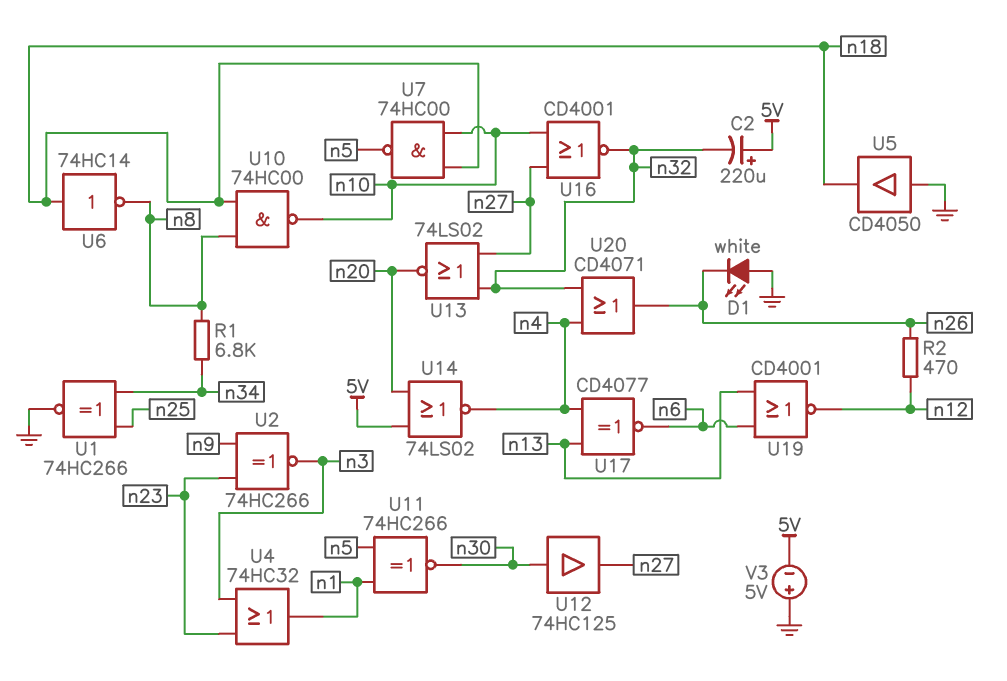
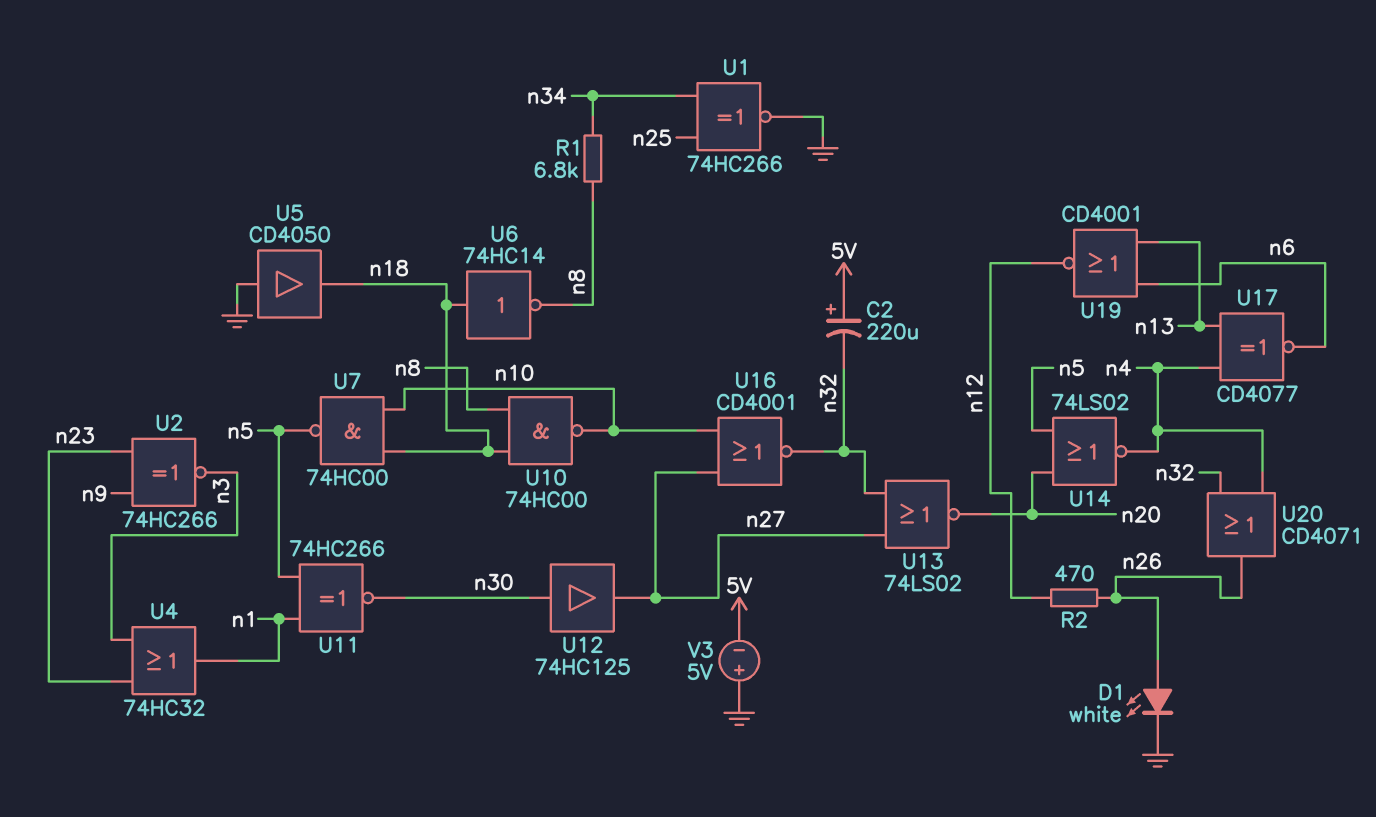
D1: LED white (A GND, K n26) -> LED white (A n26, K GND)
U14: NOR 74LS02 (in 5V, in n20, out n4) -> NOR 74LS02 (in n5, in n20, out n4)

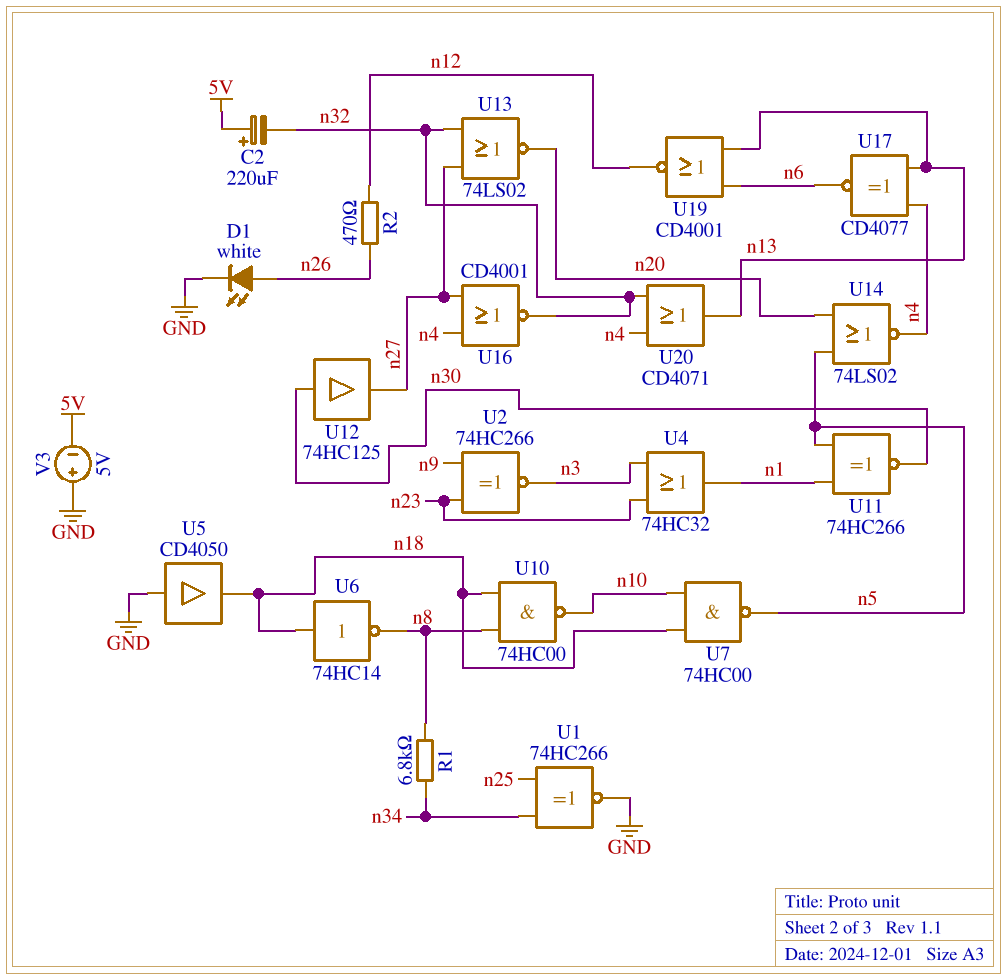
U16: NOR CD4001 (in n10, in n27, out n32) -> NOR CD4001 (in n4, in n27, out n32)
U20: OR CD4071 (in n4, in n32, out n26) -> OR CD4071 (in n4, in n32, out n13)

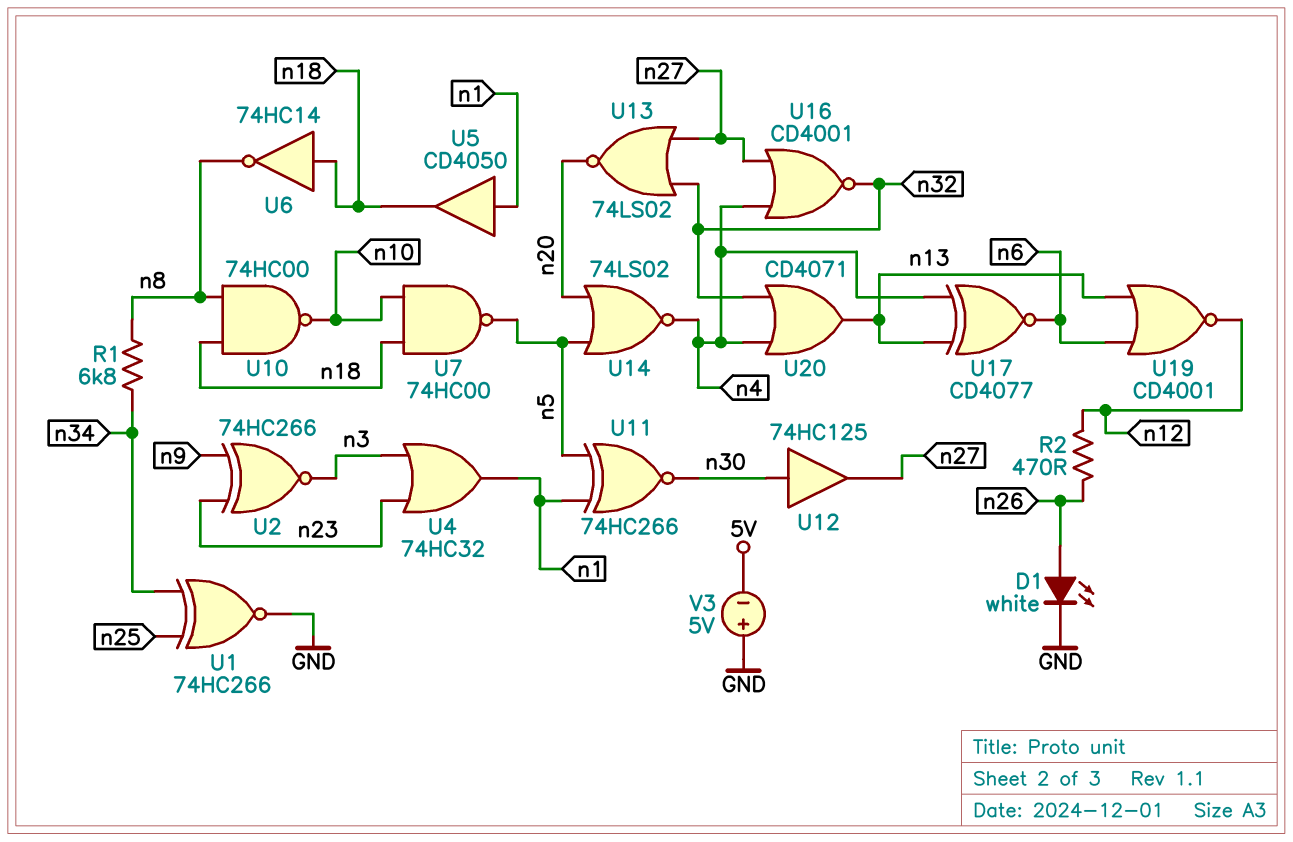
C2: 220uF (plus 5V, minus n32) -> none
U5: buffer CD4050 (in GND, out n18) -> buffer CD4050 (in n1, out n18)

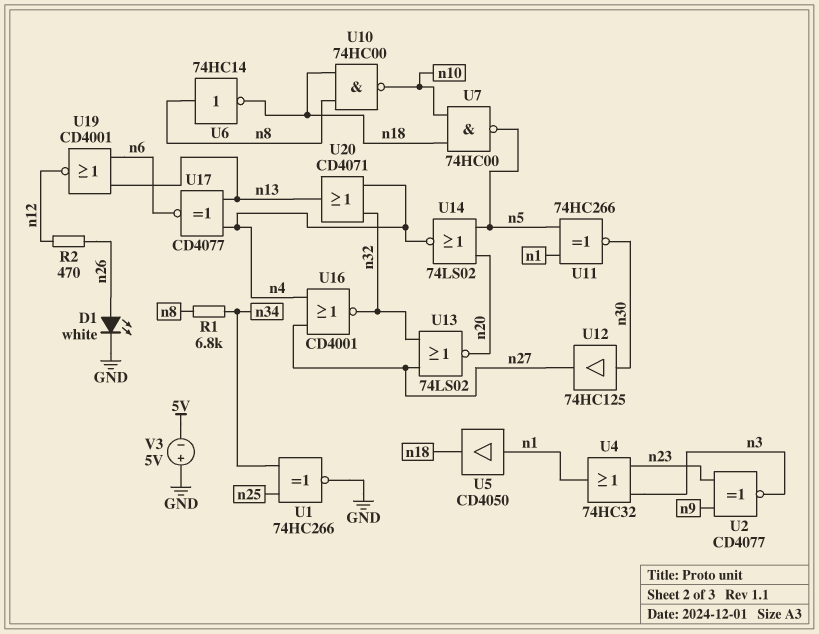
U2: XNOR 74HC266 (in n9, in n23, out n3) -> XNOR CD4077 (in n9, in n23, out n3)
U6: NOT 74HC14 (in n18, out n8) -> NOT 74HC14 (in n8, out n18)

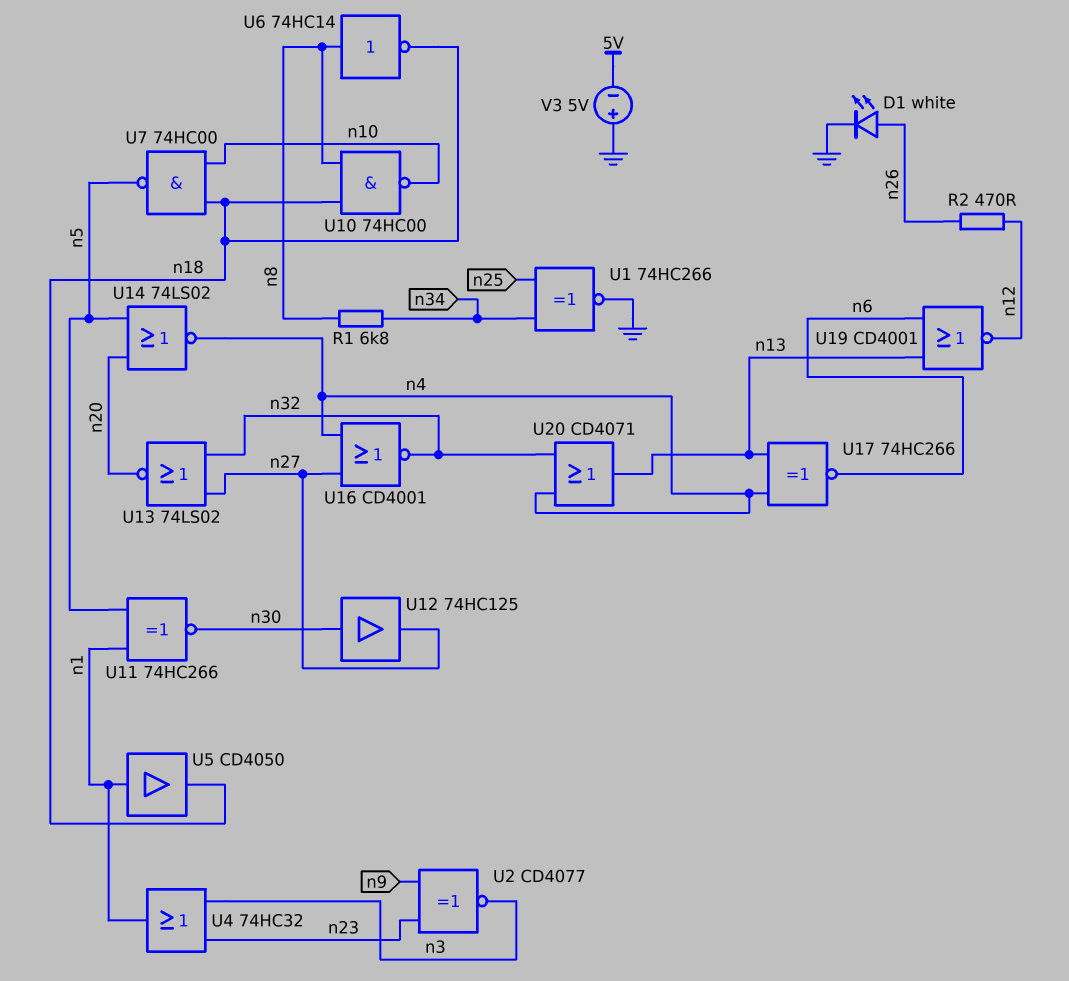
U17: XNOR CD4077 (in n4, in n13, out n6) -> XNOR 74HC266 (in n4, in n13, out n6)

